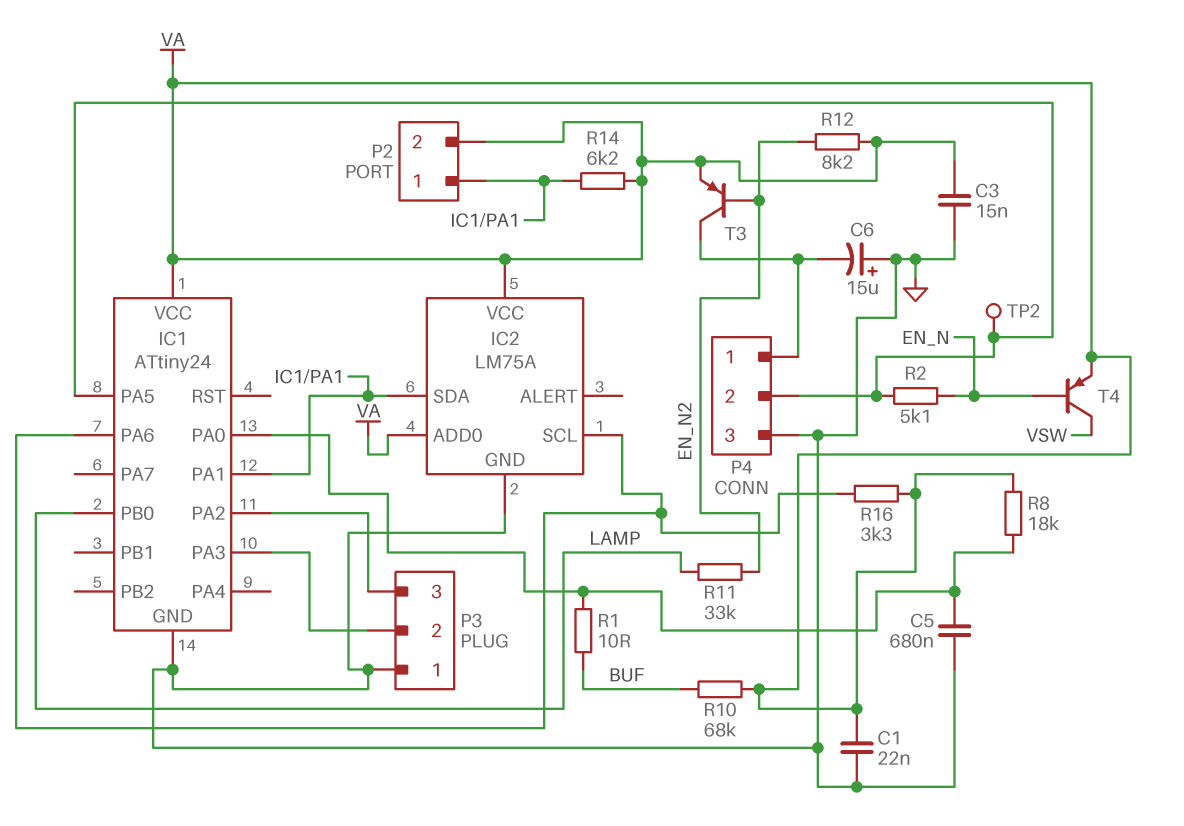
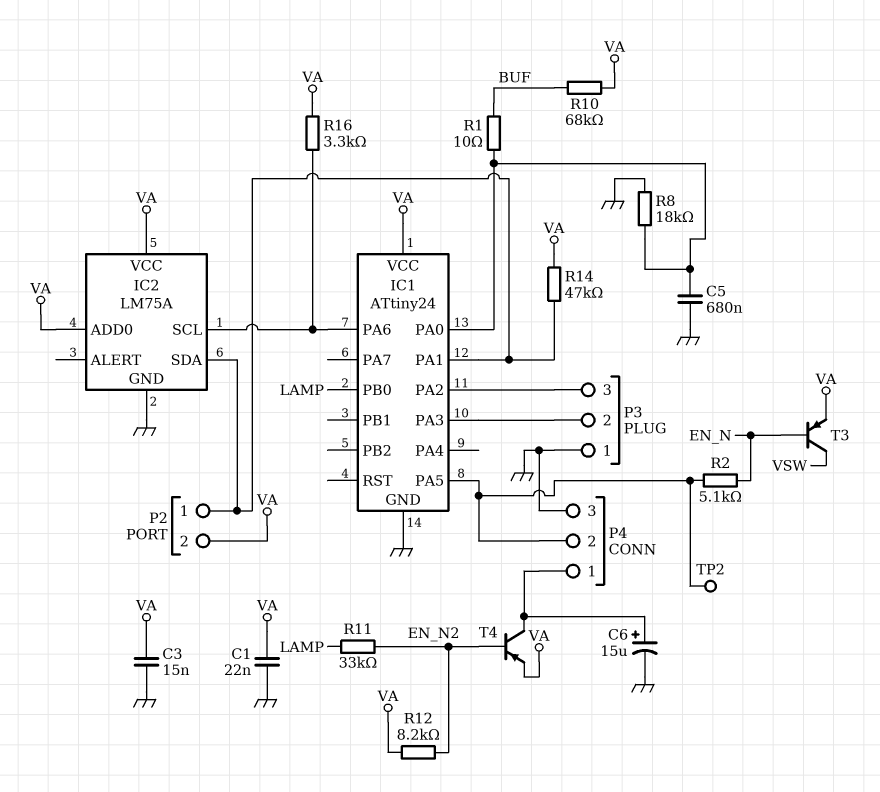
C6: 15uF (plus GND, minus P4/1) -> 15uF (plus P4/1, minus GND)
R8: 18k (IC1/PA0, VA) -> 18k (GND, IC1/PA0)
R14: 6.2k (IC1/PA1, VA) -> 47k (IC1/PA1, VA)
T3: PNP (B EN_N2, C P4/1, E VA) -> PNP (B EN_N, C VSW, E VA)
T4: PNP (B EN_N, C VSW, E VA) -> PNP (B EN_N2, C P4/1, E VA)

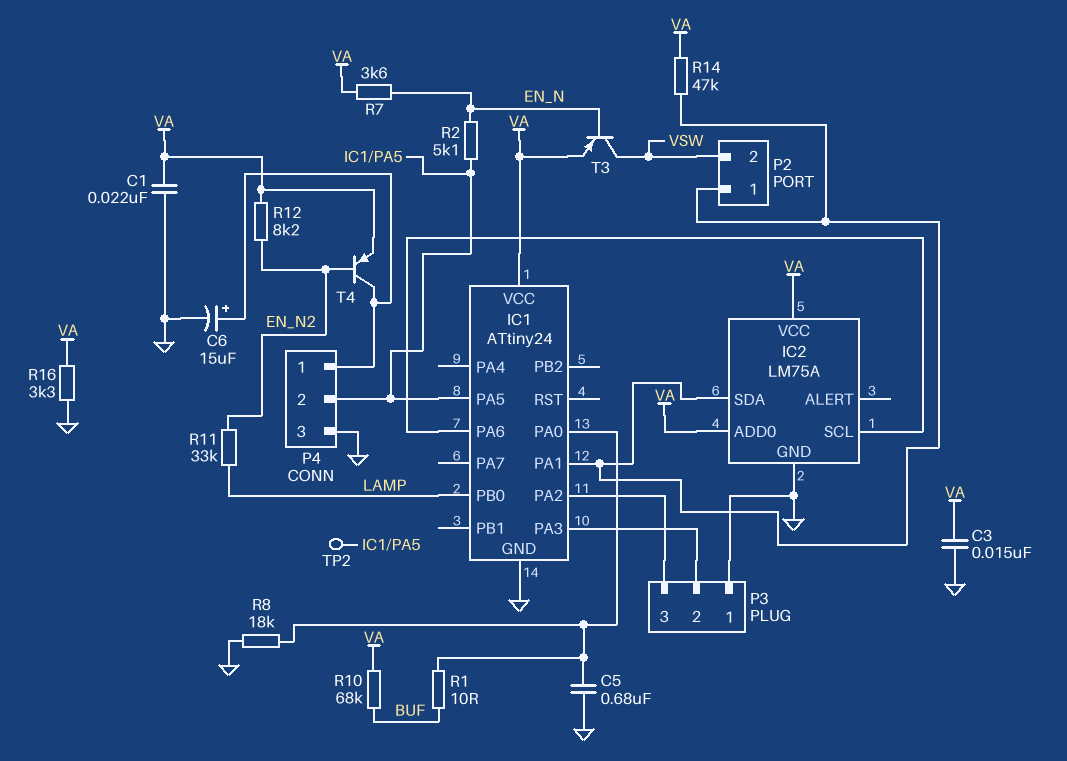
P2 pin 2: VA -> VSW
R7: none -> 3.6k (EN_N, VA)
R16: 3.3k (IC1/PA6, VA) -> 3.3k (GND, VA)

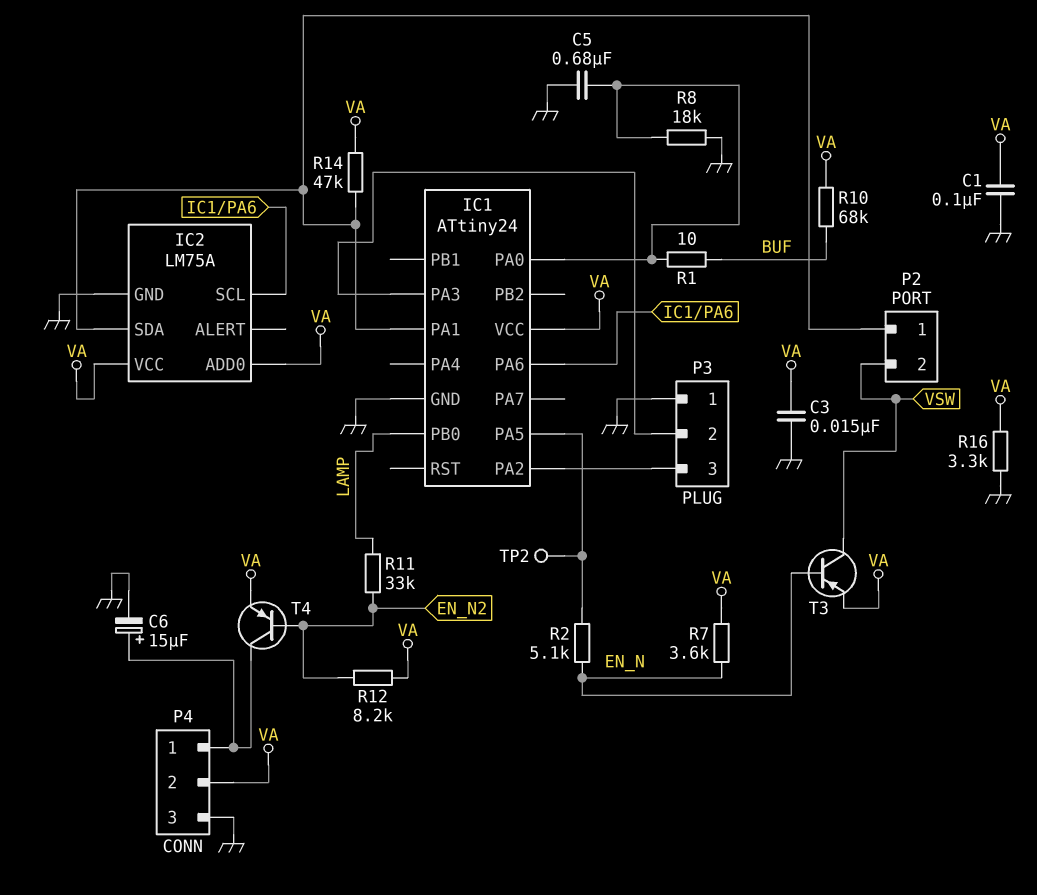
C1: 22nF (GND, VA) -> 100nF (GND, VA)
P4 pin 2: IC1/PA5 -> VA

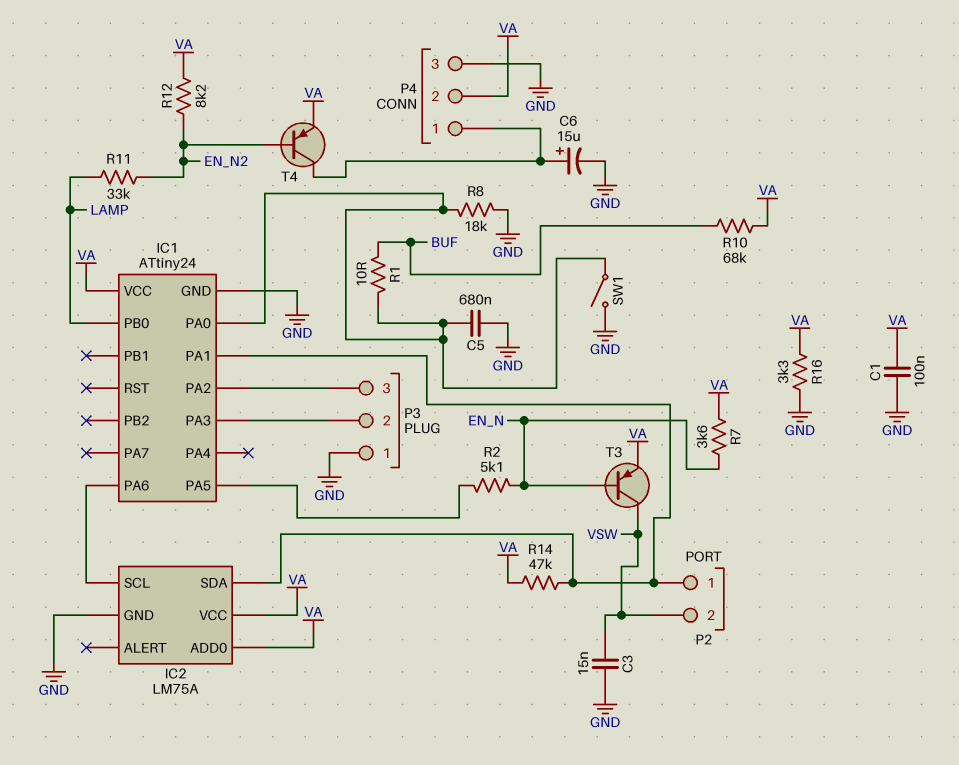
C3: 15nF (GND, VA) -> 15nF (GND, VSW)
SW1: none -> switch (GND, IC1/PA0)
TP2: test point (IC1/PA5) -> none

